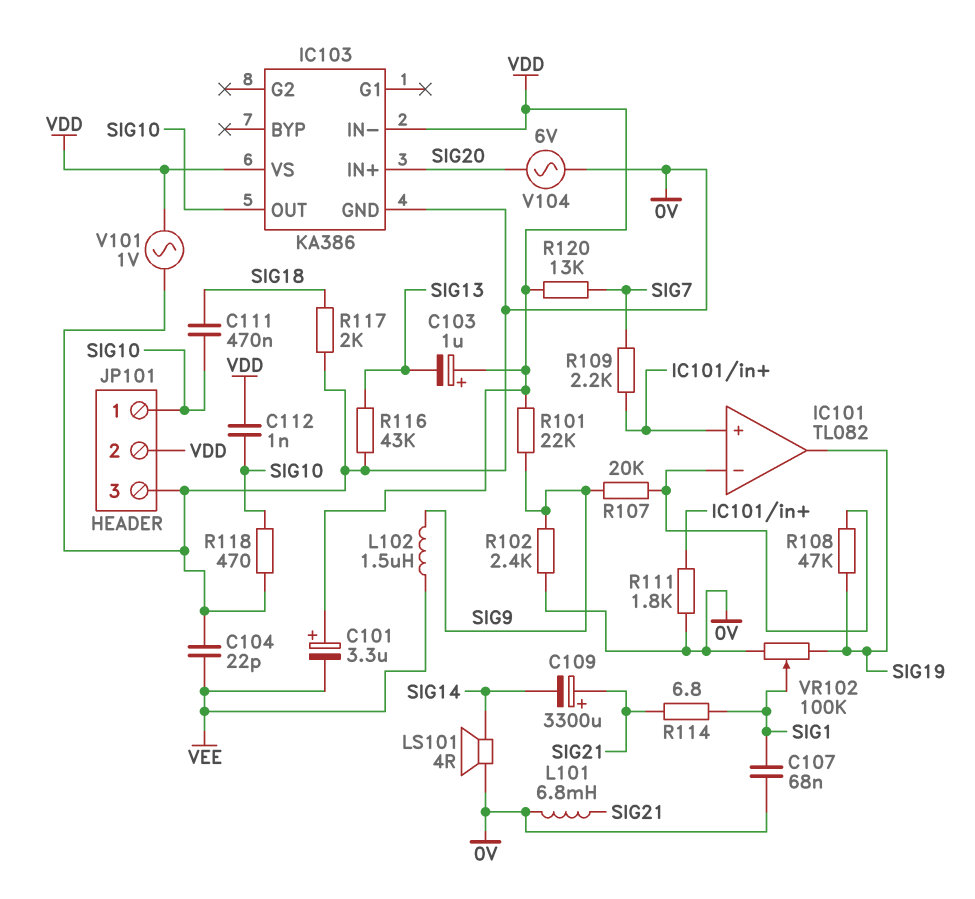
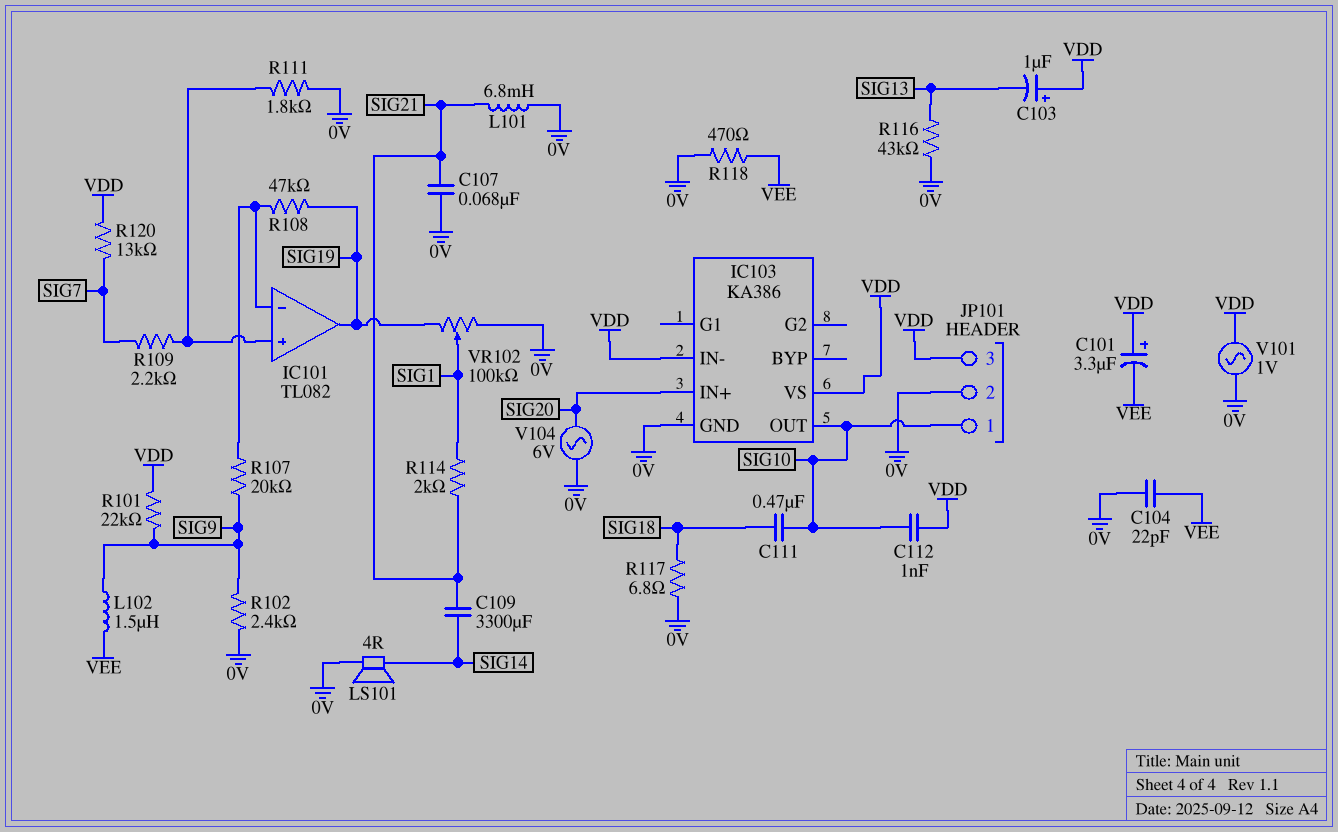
C107: 68nF (0V, SIG1) -> 68nF (0V, SIG21)
C109: 3300uF (plus SIG21, minus SIG14) -> 3300uF (SIG14, SIG21)
JP101 pin 2: VDD -> 0V
JP101 pin 3: 0V -> VDD
R114: 6.8 (SIG1, SIG21) -> 2k (SIG1, SIG21)
R117: 2k (0V, SIG18) -> 6.8 (0V, SIG18)
R118: 470 (0V, SIG10) -> 470 (0V, VEE)

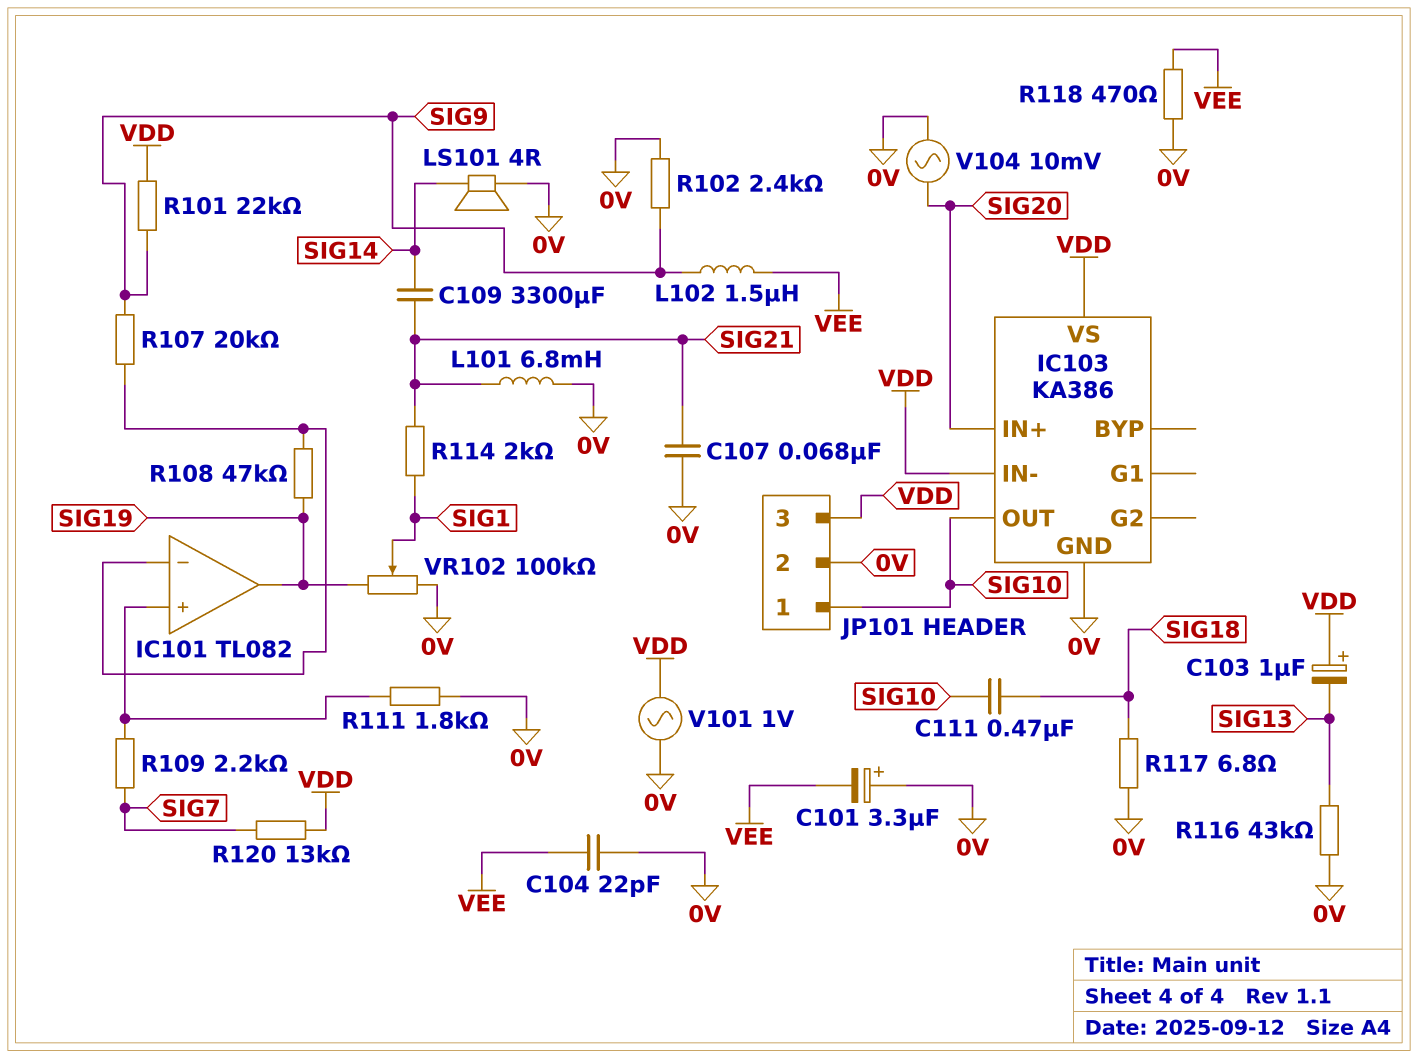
C101: 3.3uF (plus VDD, minus VEE) -> 3.3uF (plus 0V, minus VEE)
C112: 1nF (SIG10, VDD) -> none
V104: AC 6V (0V, SIG20) -> AC 10mV (0V, SIG20)

